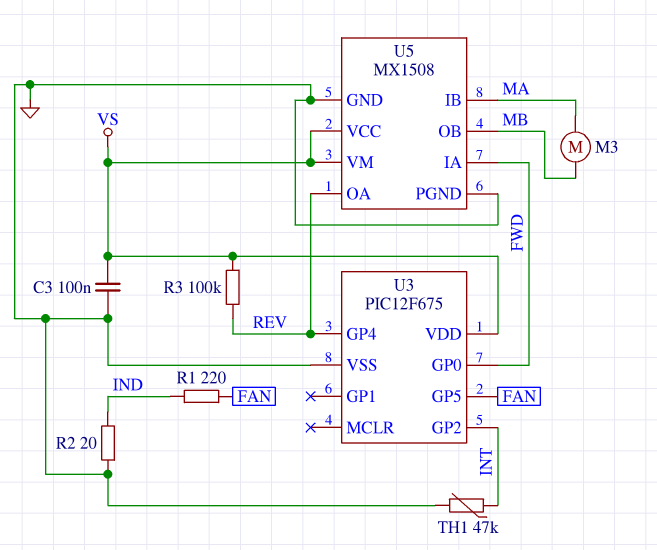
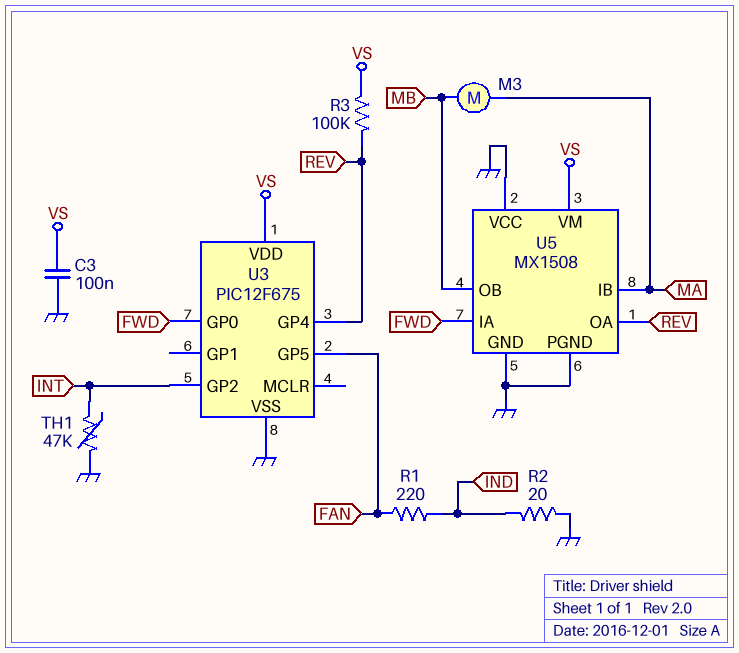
U5 pin VCC: VS -> GND

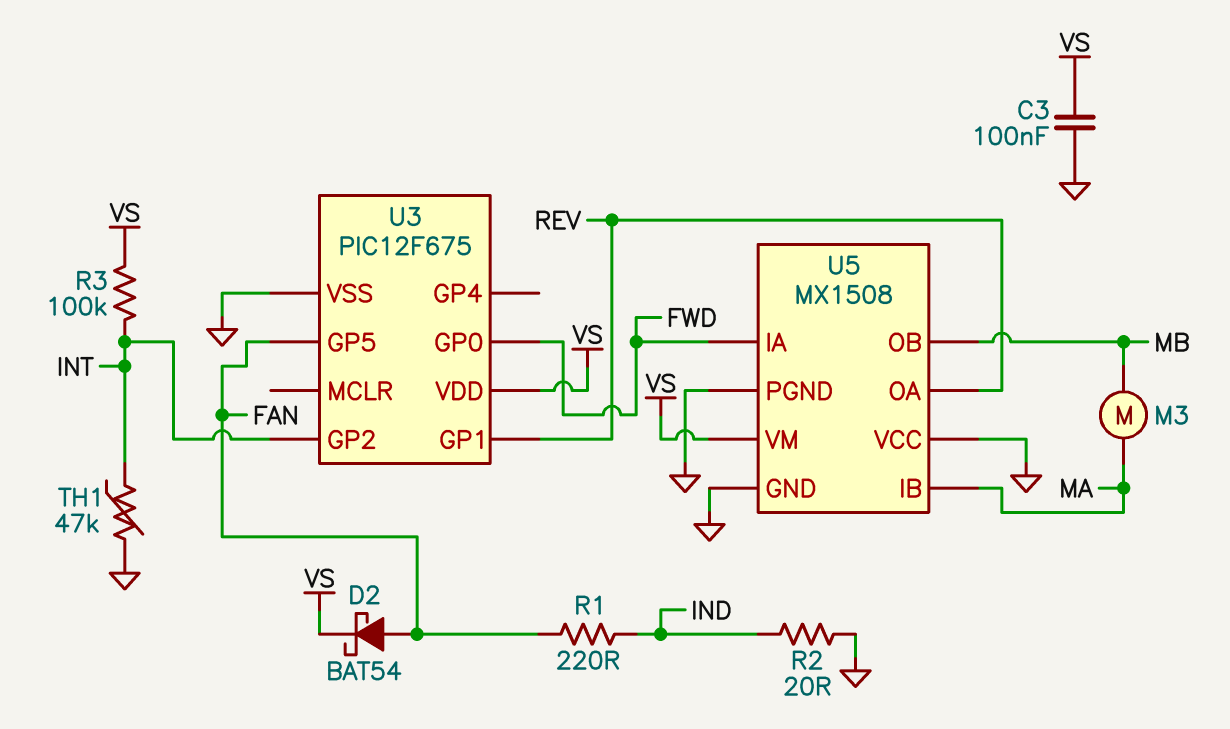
D2: none -> schottky BAT54 (A FAN, K VS)
R3: 100k (REV, VS) -> 100k (INT, VS)
U3 pin GP1: none -> REV
U3 pin GP4: REV -> none

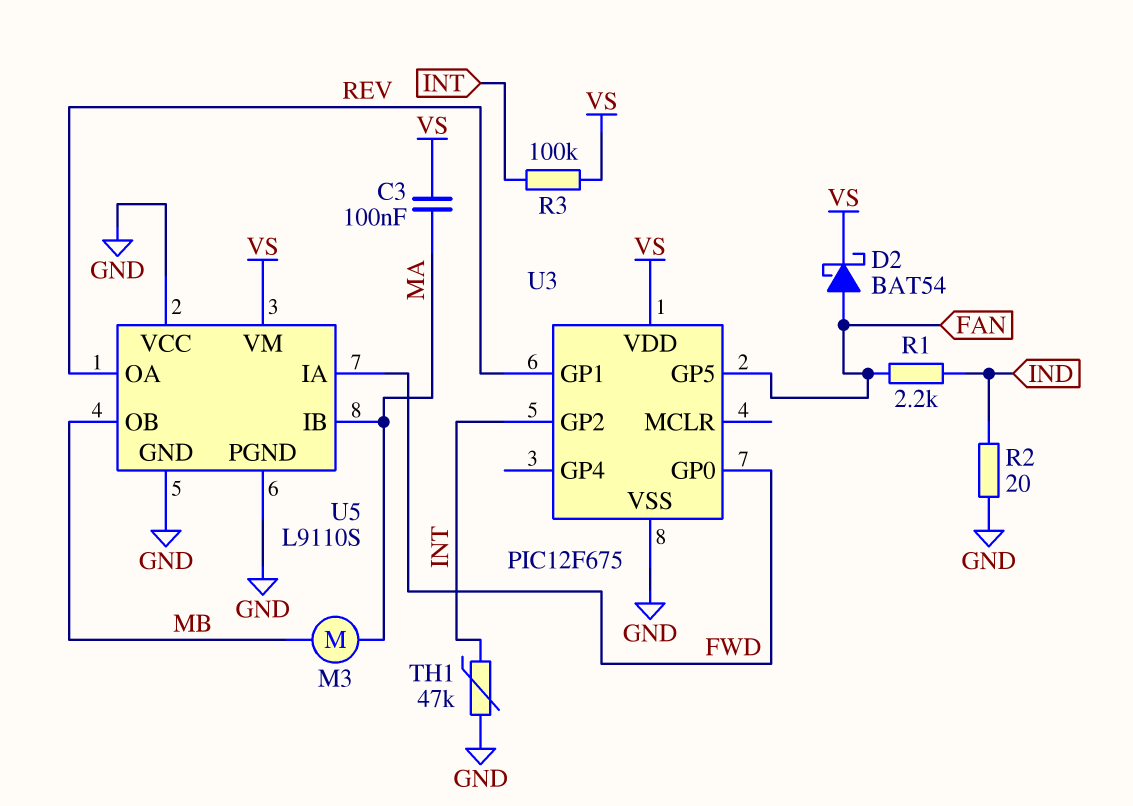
C3: 100nF (GND, VS) -> 100nF (MA, VS)
R1: 220 (FAN, IND) -> 2.2k (FAN, IND)
U5: MX1508 -> L9110S

